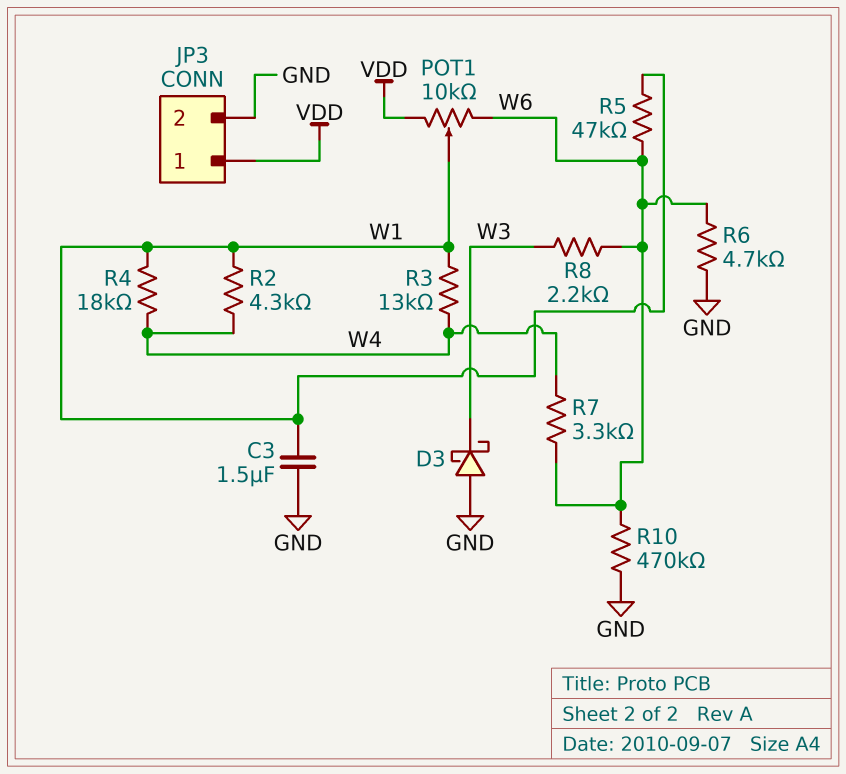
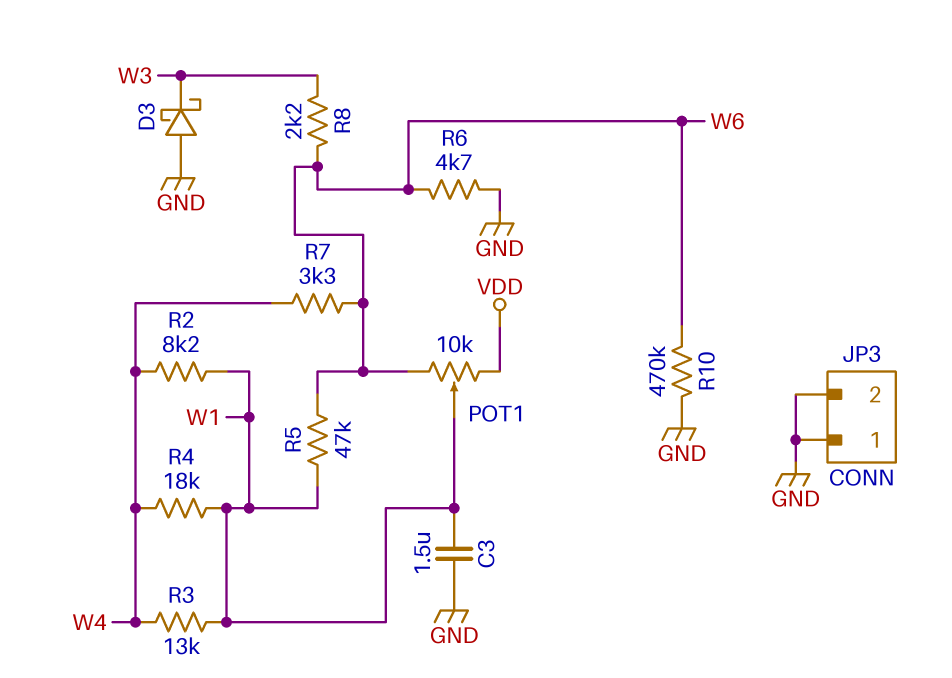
JP3 pin 1: VDD -> GND
R2: 4.3k (W1, W4) -> 8.2k (W1, W4)

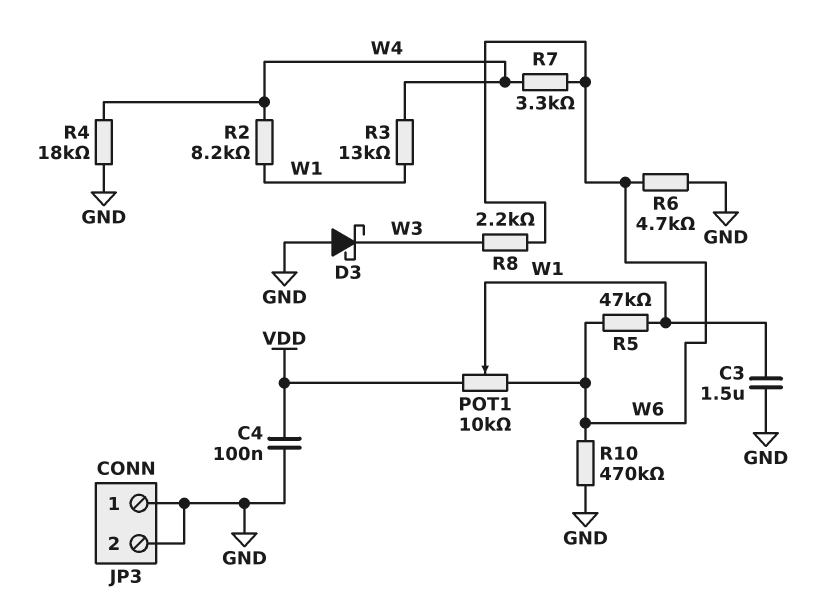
C4: none -> 100nF (GND, VDD)
R4: 18k (W1, W4) -> 18k (GND, W4)

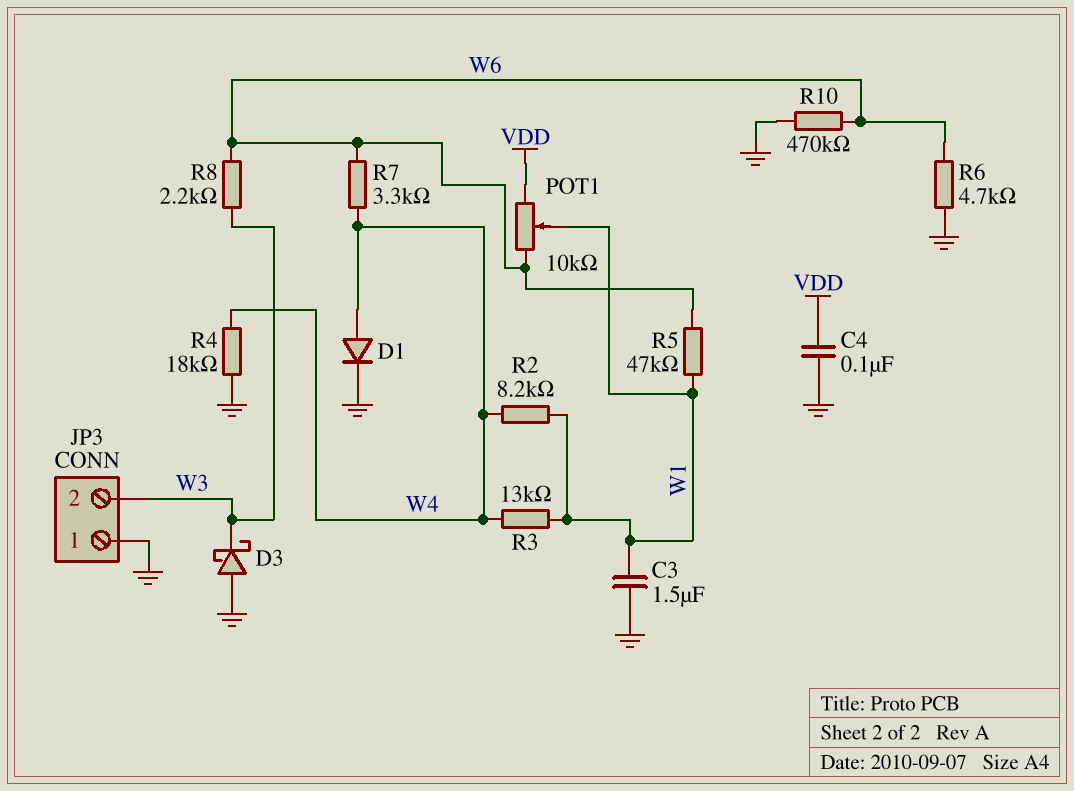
D1: none -> diode (A W4, K GND)
JP3 pin 2: GND -> W3

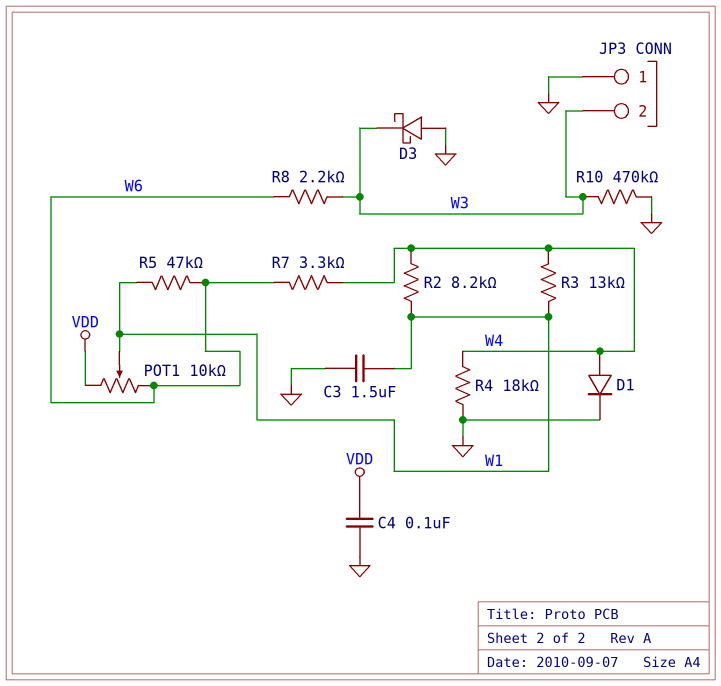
R6: 4.7k (GND, W6) -> none
R10: 470k (GND, W6) -> 470k (GND, W3)

